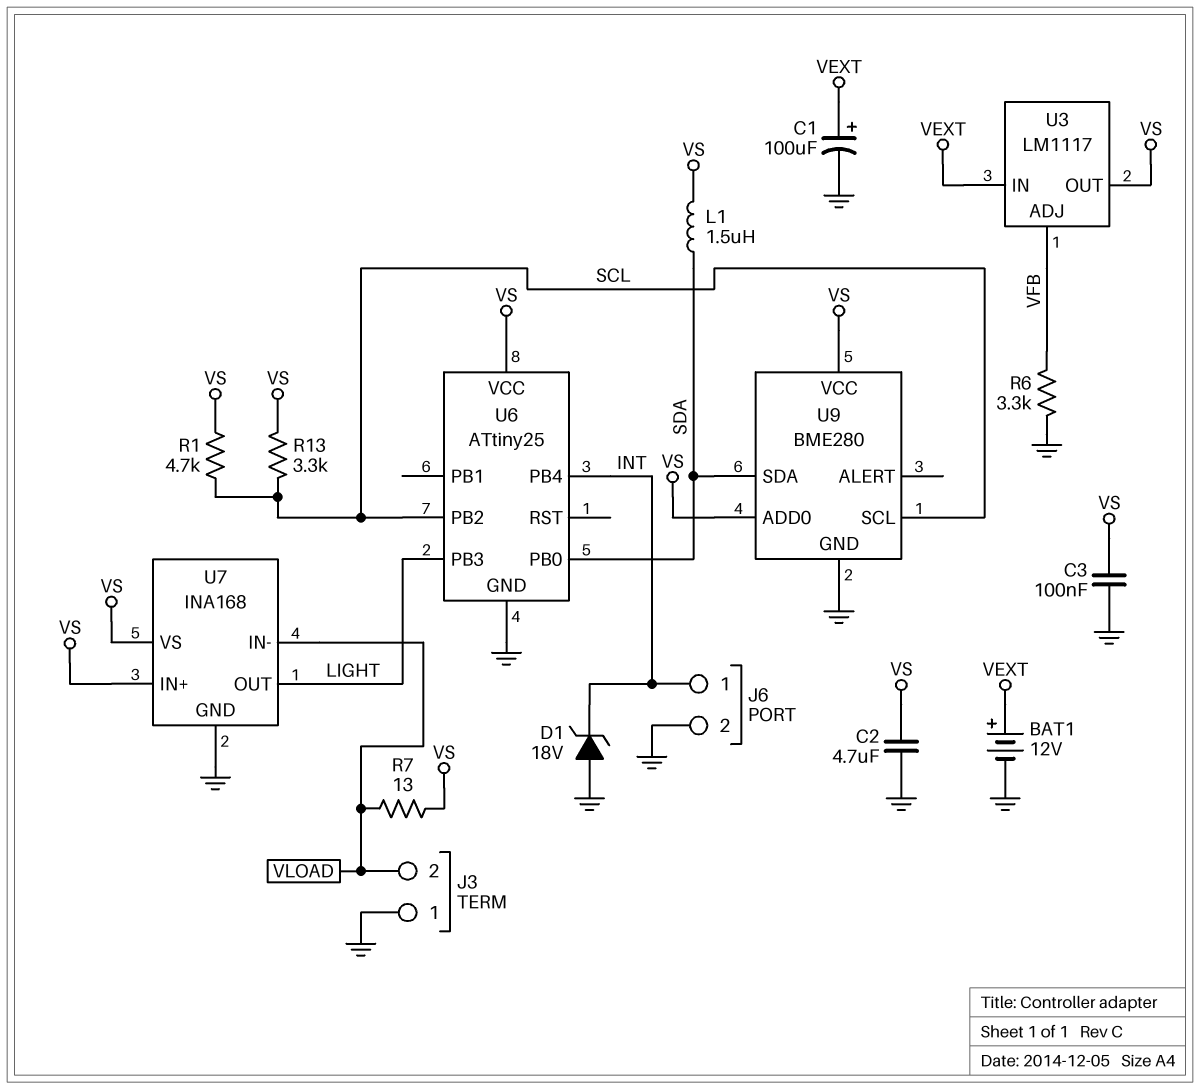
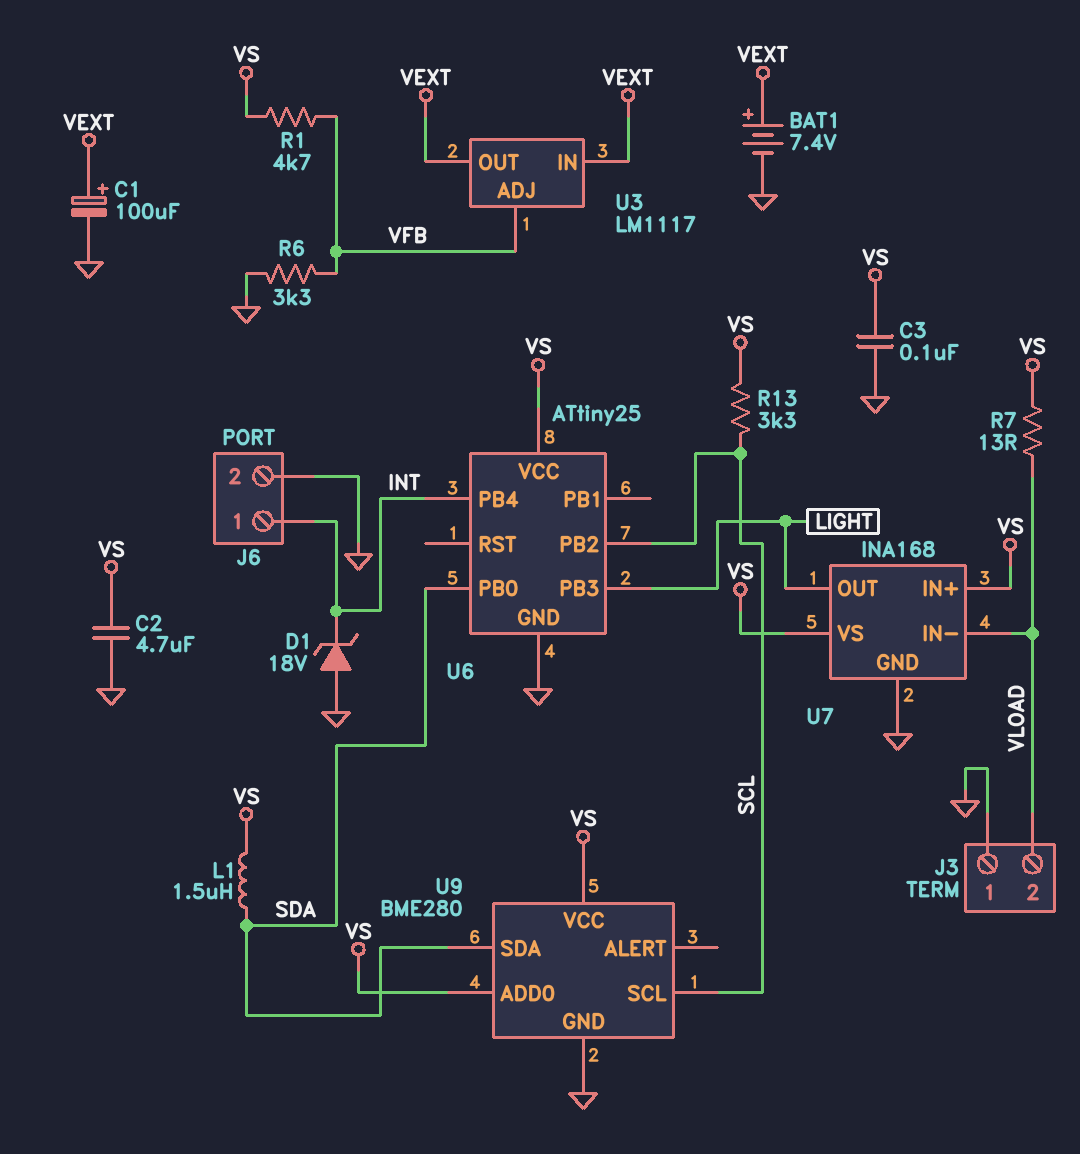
BAT1: 12V (plus VEXT, minus GND) -> 7.4V (plus VEXT, minus GND)
R1: 4.7k (SCL, VS) -> 4.7k (VFB, VS)
U3 pin OUT: VS -> VEXT

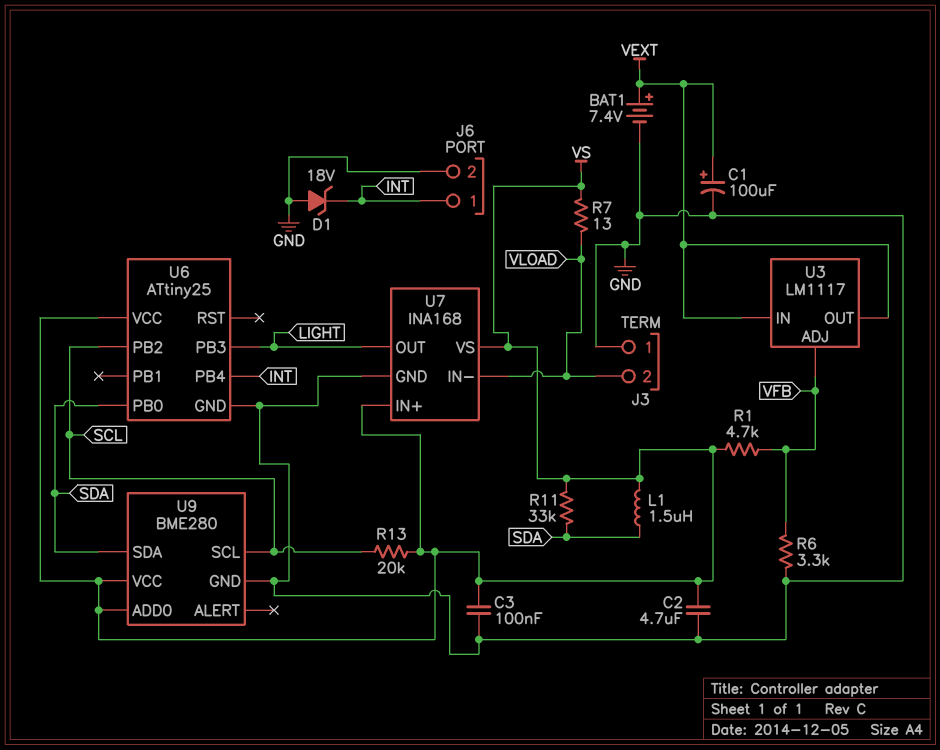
R11: none -> 33k (SDA, VS)
R13: 3.3k (SCL, VS) -> 20k (SCL, VS)

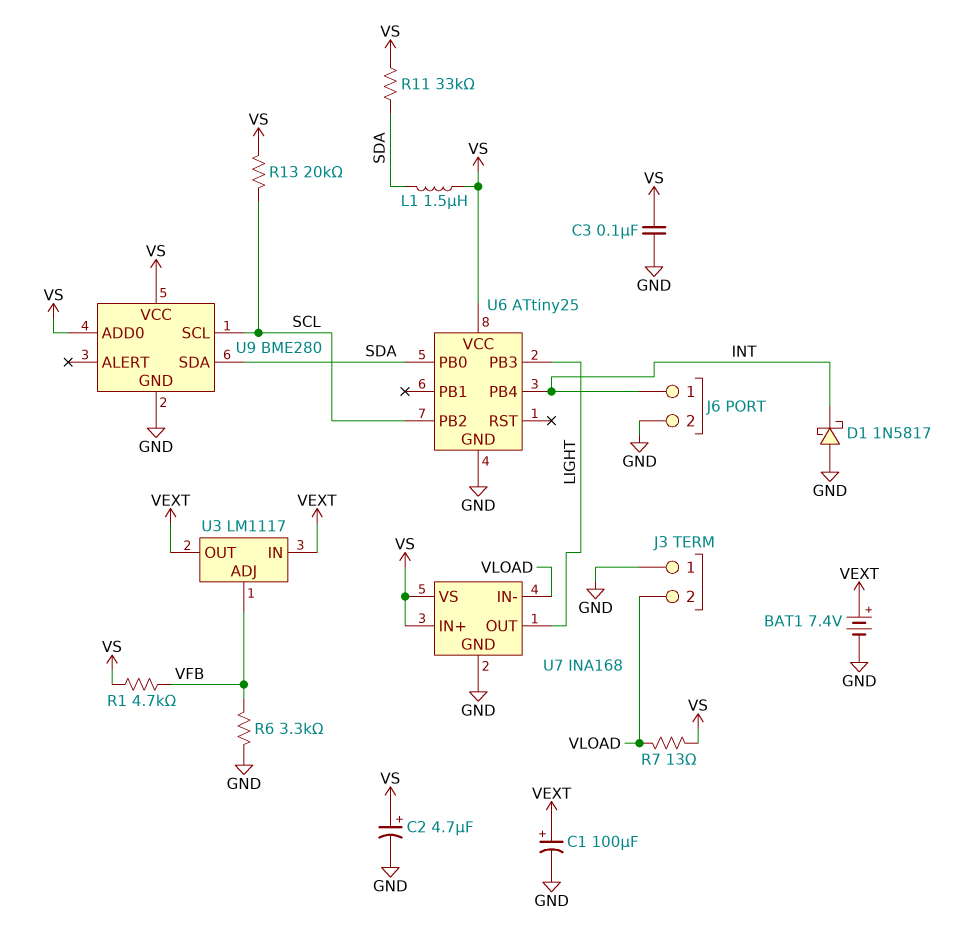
C2: 4.7uF (GND, VS) -> 4.7uF (plus VS, minus GND)
D1: zener 18V (A GND, K INT) -> schottky 1N5817 (A GND, K INT)

